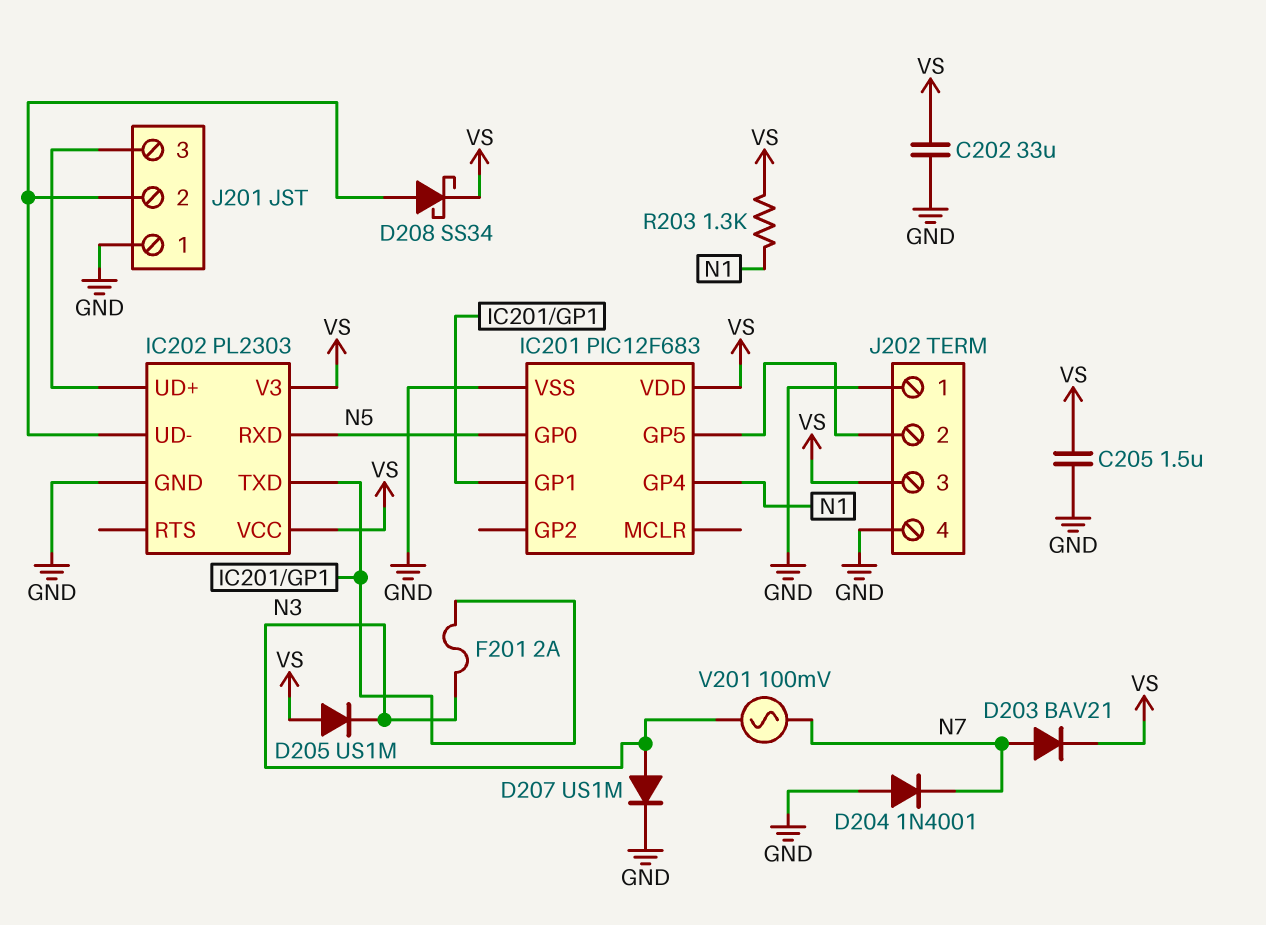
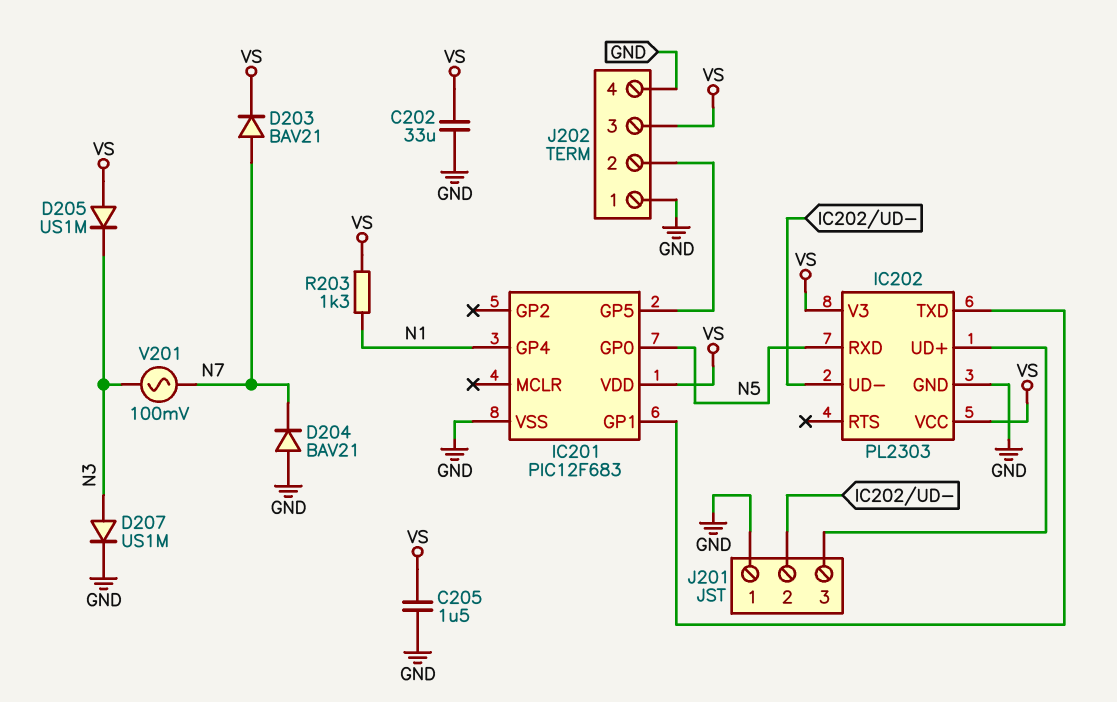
D204: diode 1N4001 (A GND, K N7) -> diode BAV21 (A GND, K N7)
D208: schottky SS34 (A IC202/UD-, K VS) -> none
F201: 2A (IC201/GP1, N3) -> none

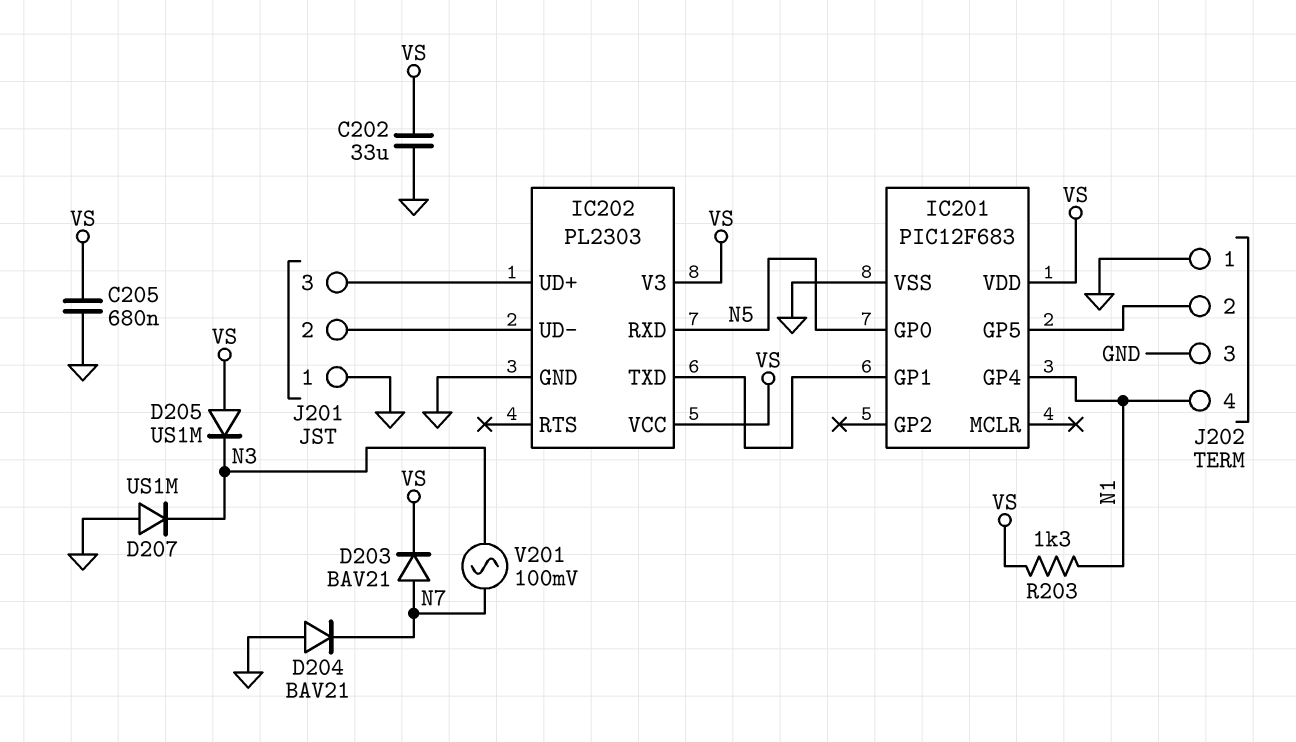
C205: 1.5uF (GND, VS) -> 680nF (GND, VS)
D207: diode US1M (A N3, K GND) -> diode US1M (A GND, K N3)
J202 pin 3: VS -> GND
J202 pin 4: GND -> N1

